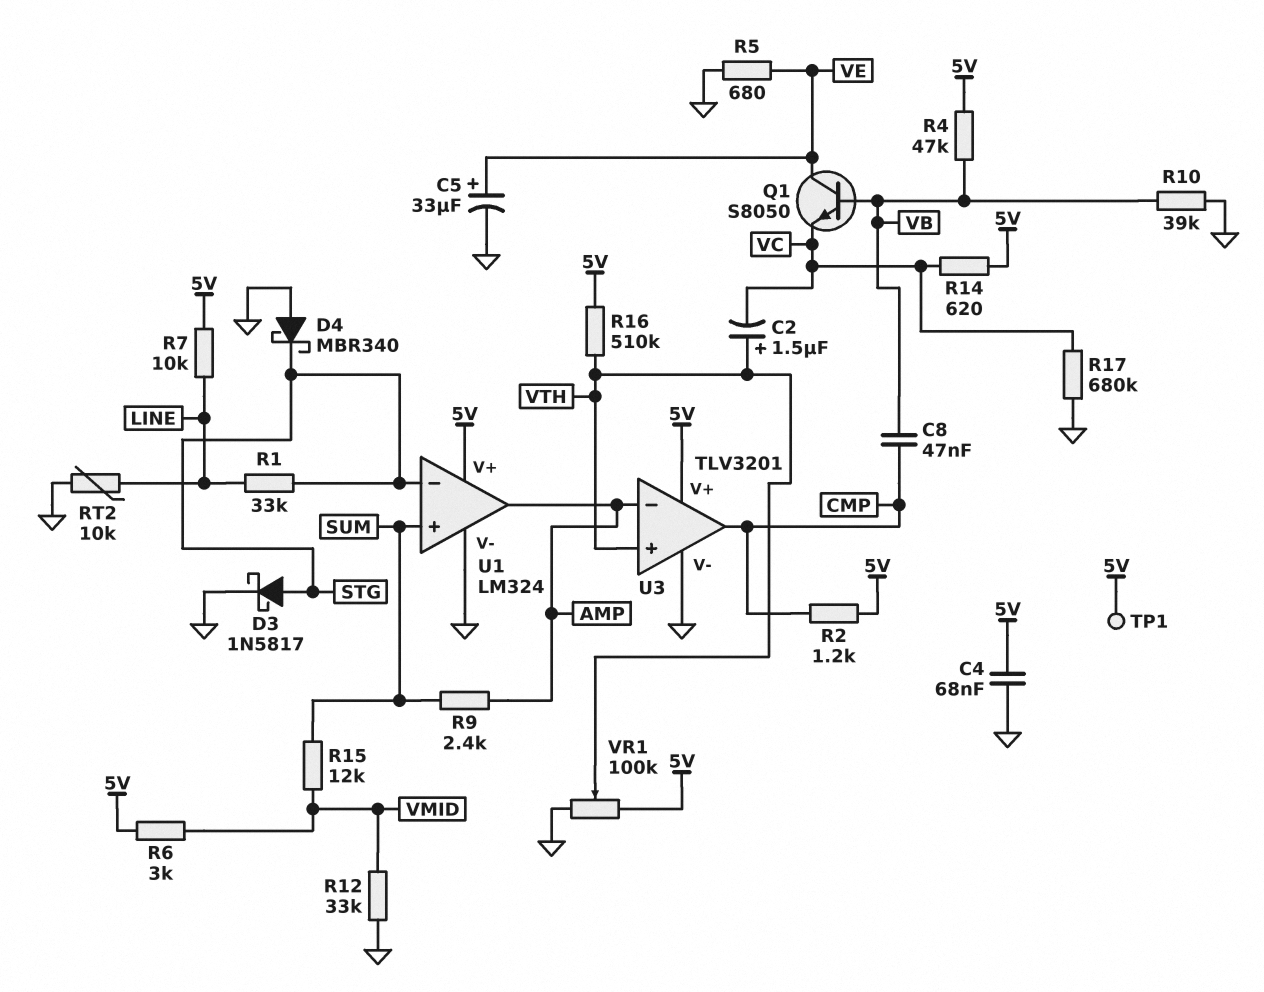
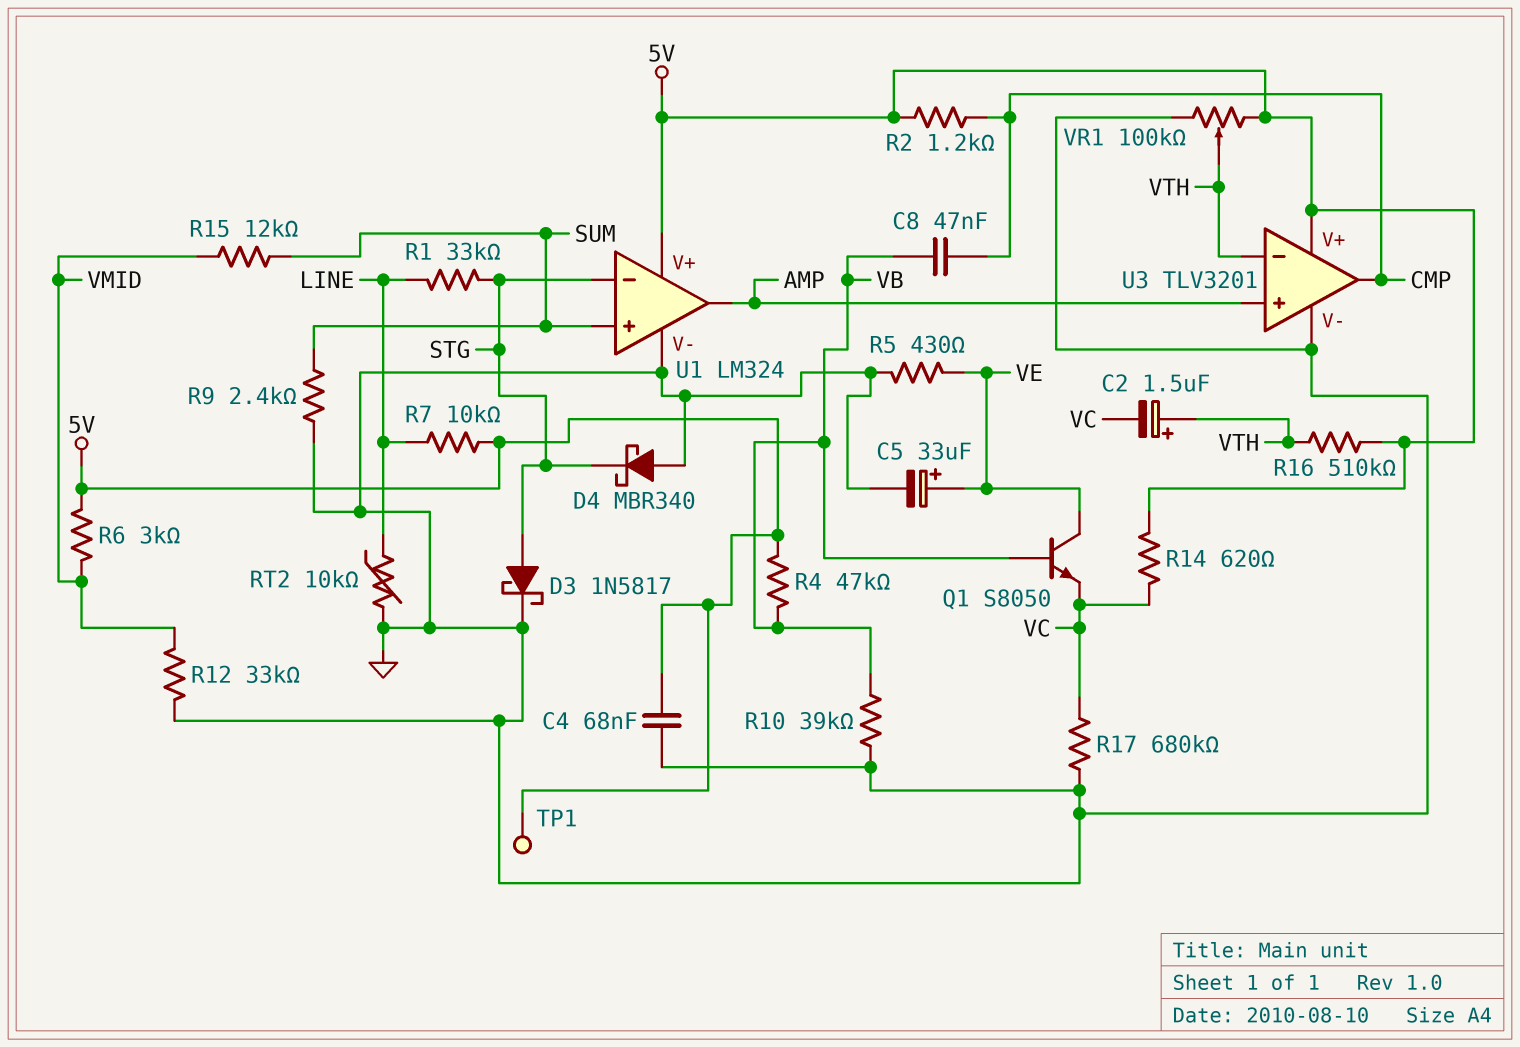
R5: 680 (GND, VE) -> 430 (GND, VE)
R9: 2.4k (AMP, SUM) -> 2.4k (GND, SUM)
U3 pin in+: VTH -> AMP
U3 pin in-: AMP -> VTH

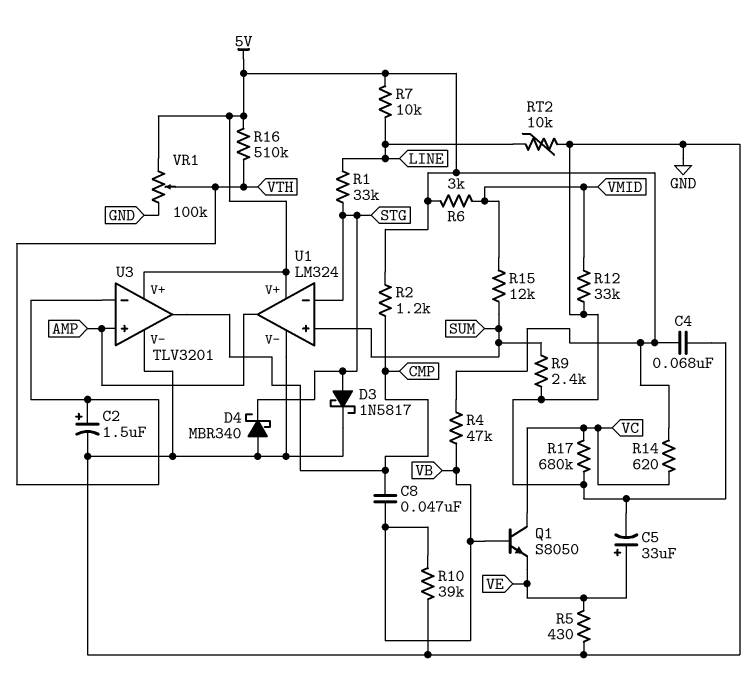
C2: 1.5uF (plus VTH, minus VC) -> 1.5uF (plus VTH, minus GND)
Q1: NPN S8050 (B VB, C VE, E VC) -> NPN S8050 (B VB, C VC, E VE)
TP1: test point (5V) -> none

